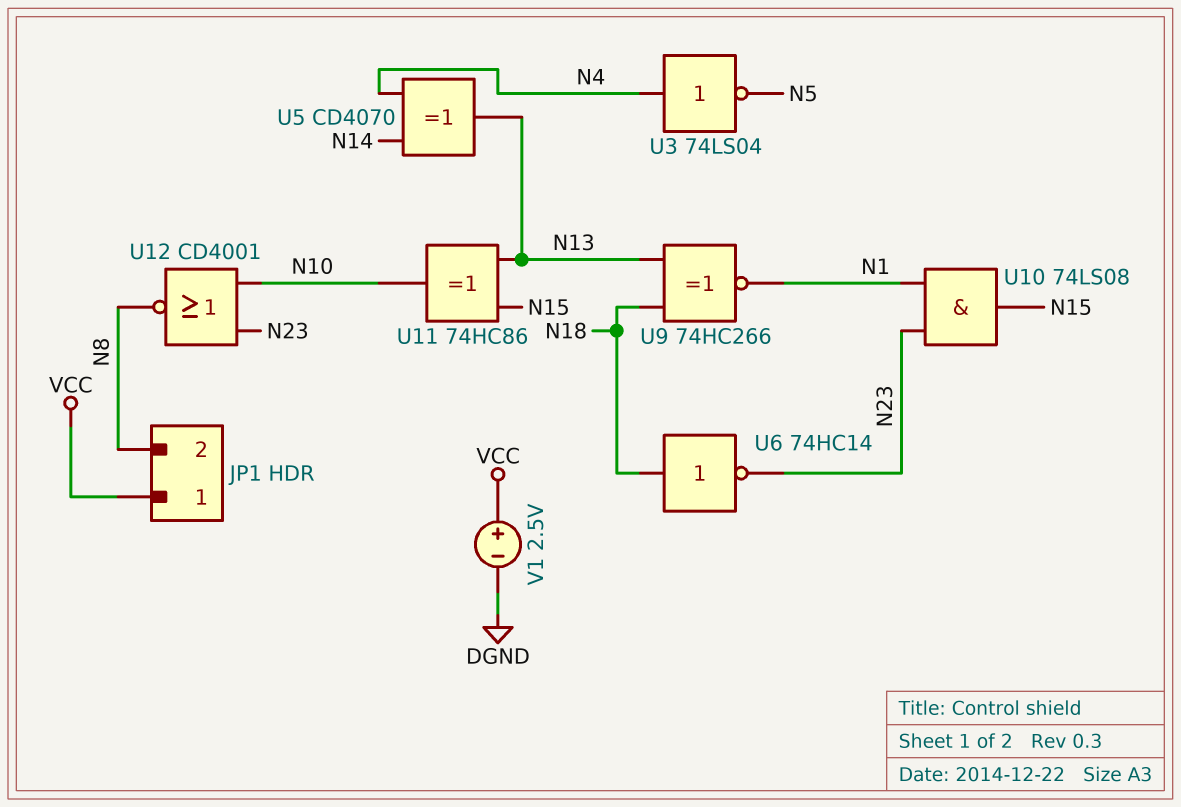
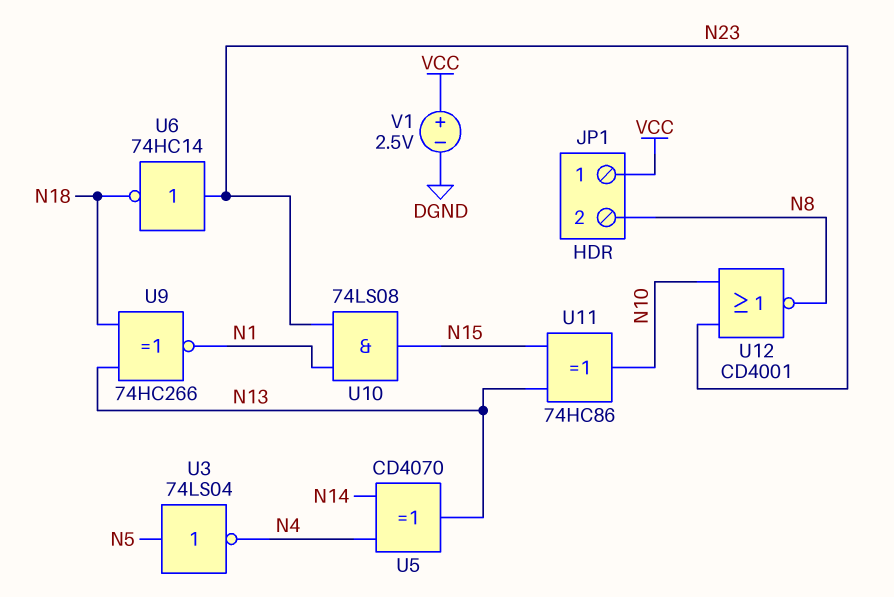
U3: NOT 74LS04 (in N4, out N5) -> NOT 74LS04 (in N5, out N4)
U6: NOT 74HC14 (in N18, out N23) -> NOT 74HC14 (in N23, out N18)

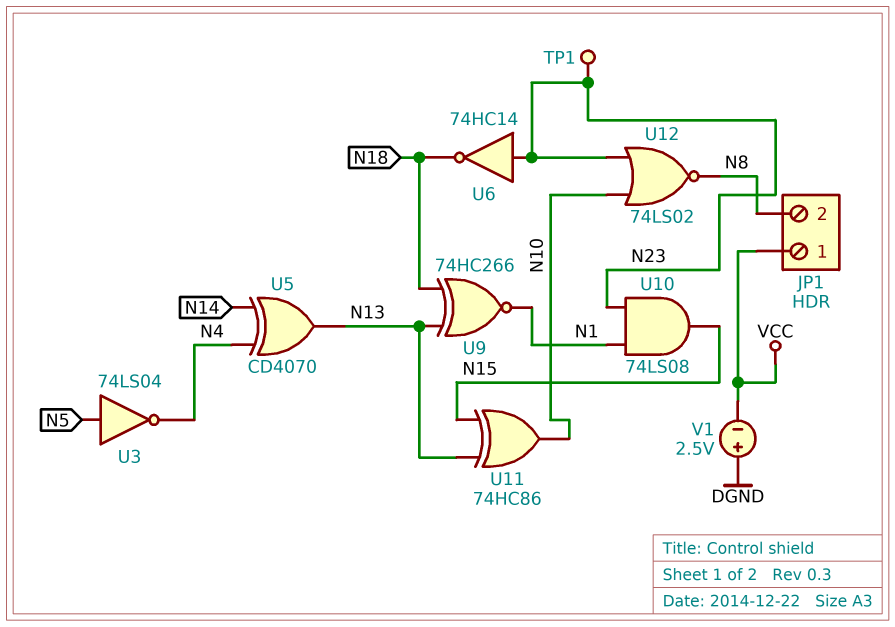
TP1: none -> test point (N23)
U12: NOR CD4001 (in N10, in N23, out N8) -> NOR 74LS02 (in N10, in N23, out N8)
V1: 2.5V (plus VCC, minus DGND) -> 2.5V (plus DGND, minus VCC)

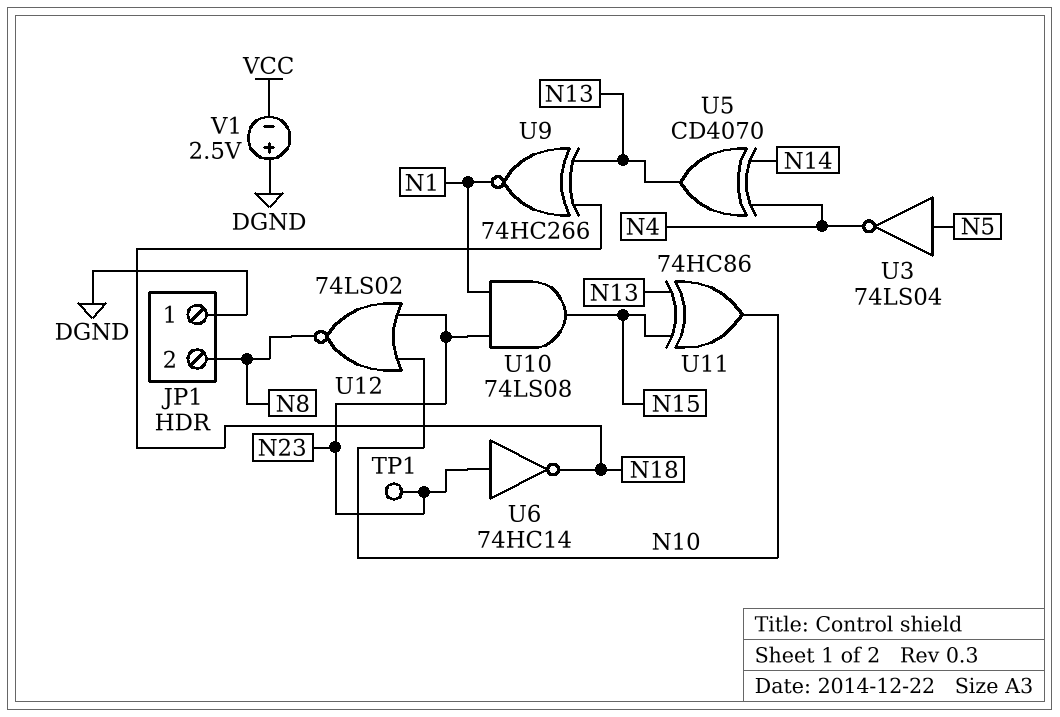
JP1 pin 1: VCC -> DGND

